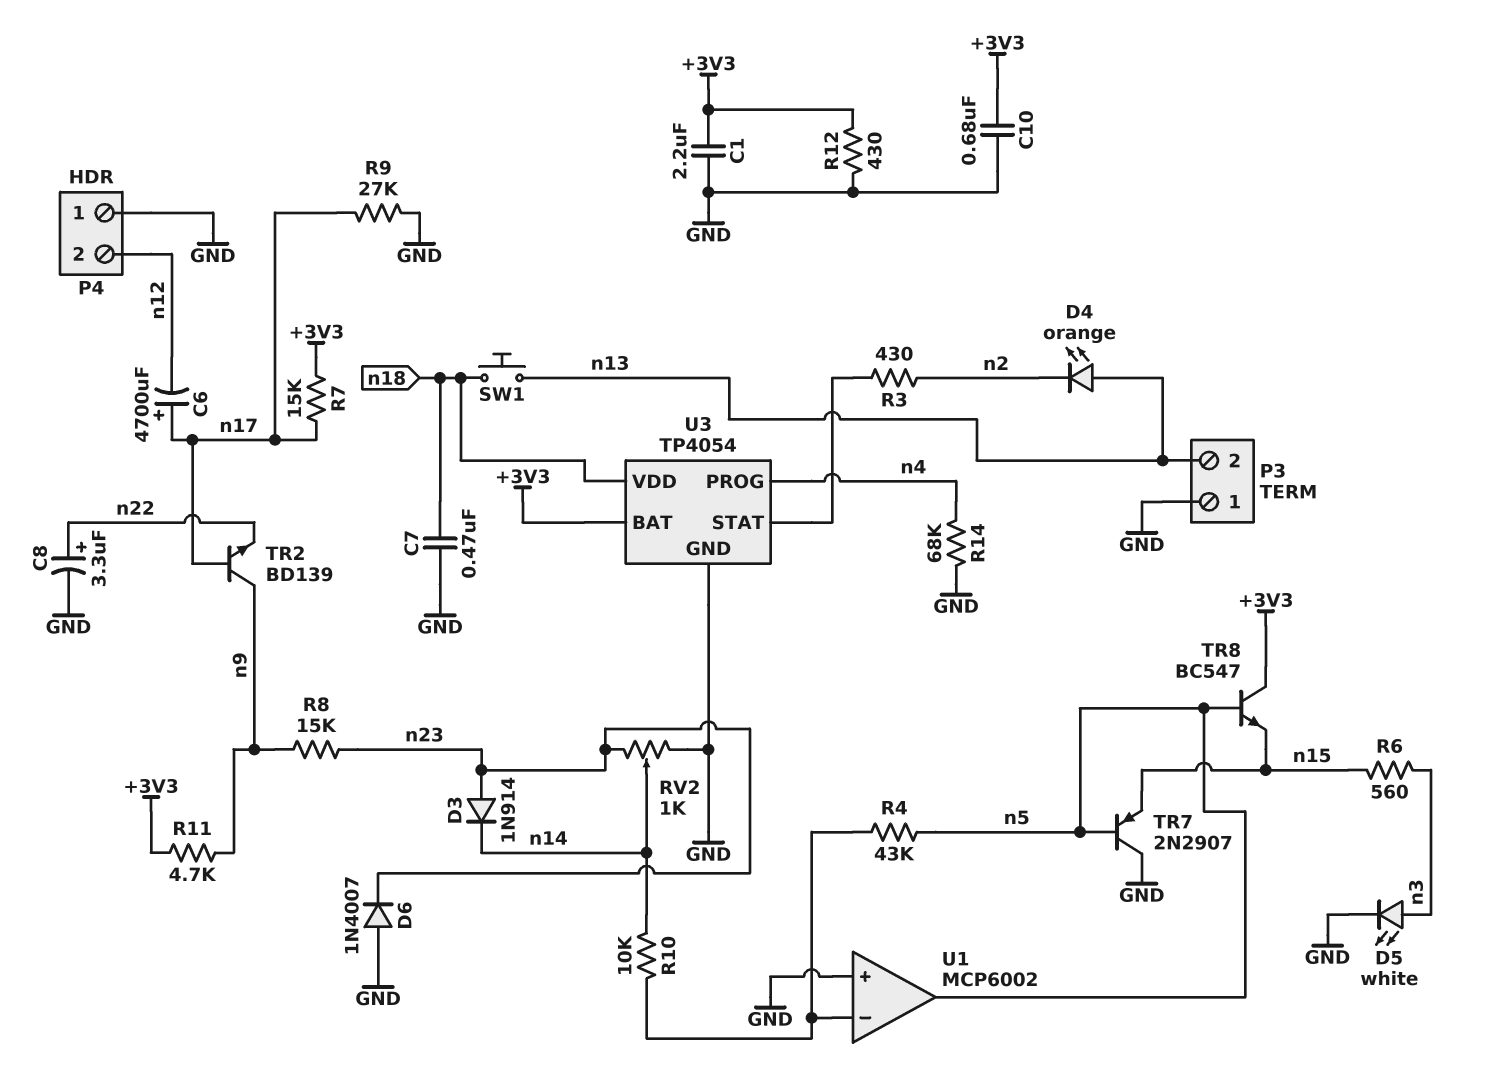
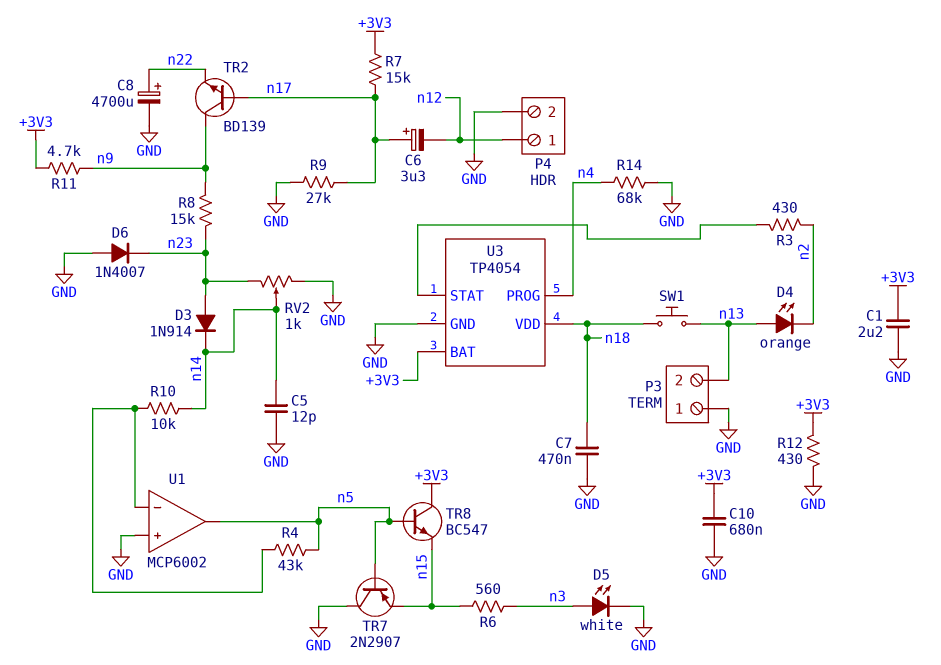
C5: none -> 12pF (GND, n14)
C6: 4700uF (plus n17, minus n12) -> 3.3uF (plus n17, minus n12)
C8: 3.3uF (plus n22, minus GND) -> 4700uF (plus n22, minus GND)
P4 pin 1: GND -> n12
P4 pin 2: n12 -> GND

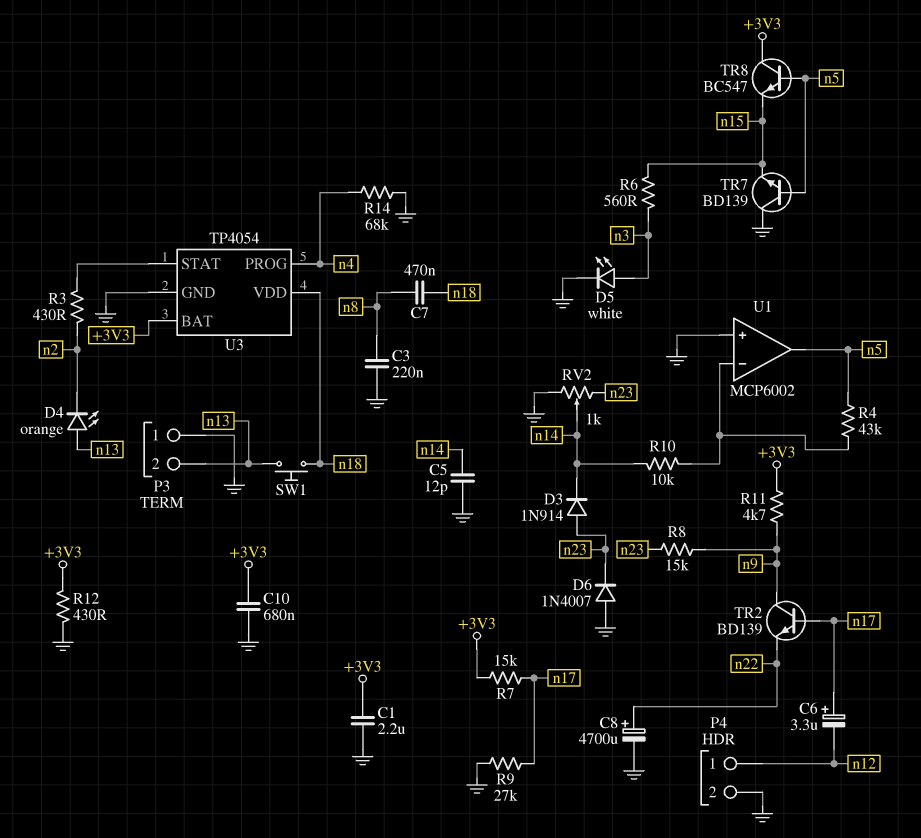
C3: none -> 220nF (GND, n8)
C7: 470nF (GND, n18) -> 470nF (n8, n18)
TR7: PNP 2N2907 (B n5, C GND, E n15) -> NPN BD139 (B n5, C GND, E n15)

